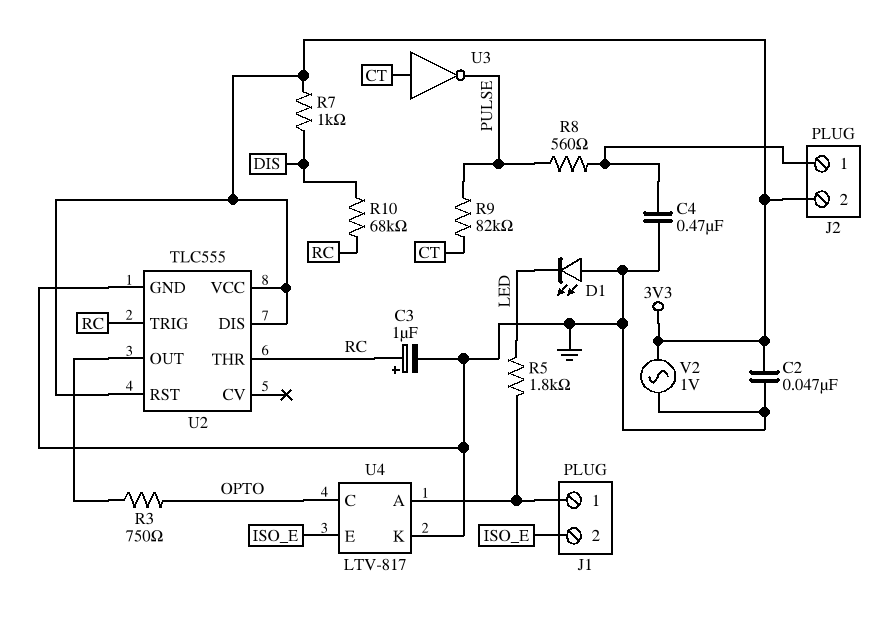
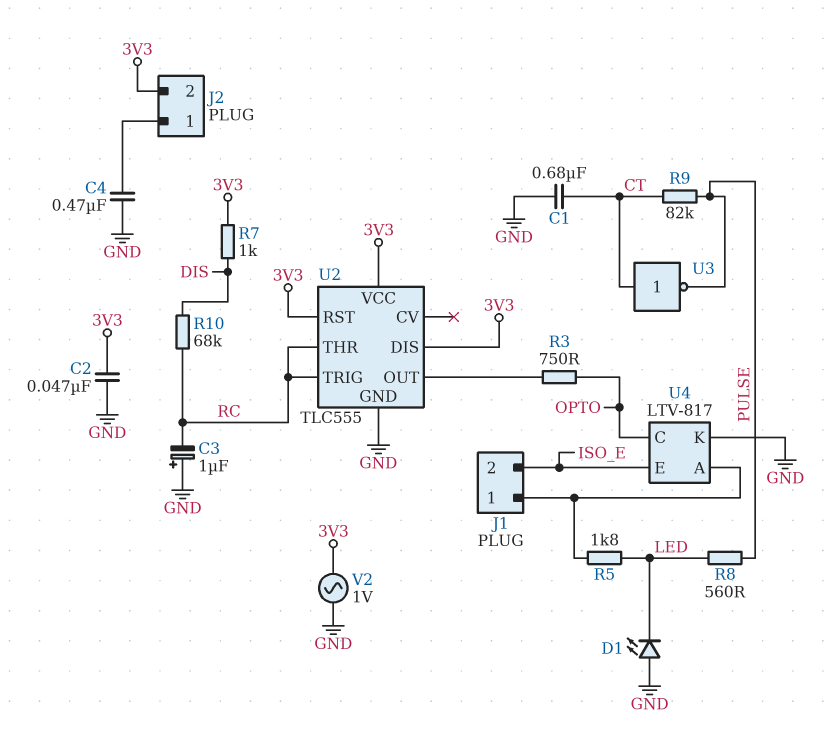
C1: none -> 680nF (CT, GND)
C3: 1uF (plus RC, minus GND) -> 1uF (plus GND, minus RC)
R8: 560 (J2/1, PULSE) -> 560 (LED, PULSE)

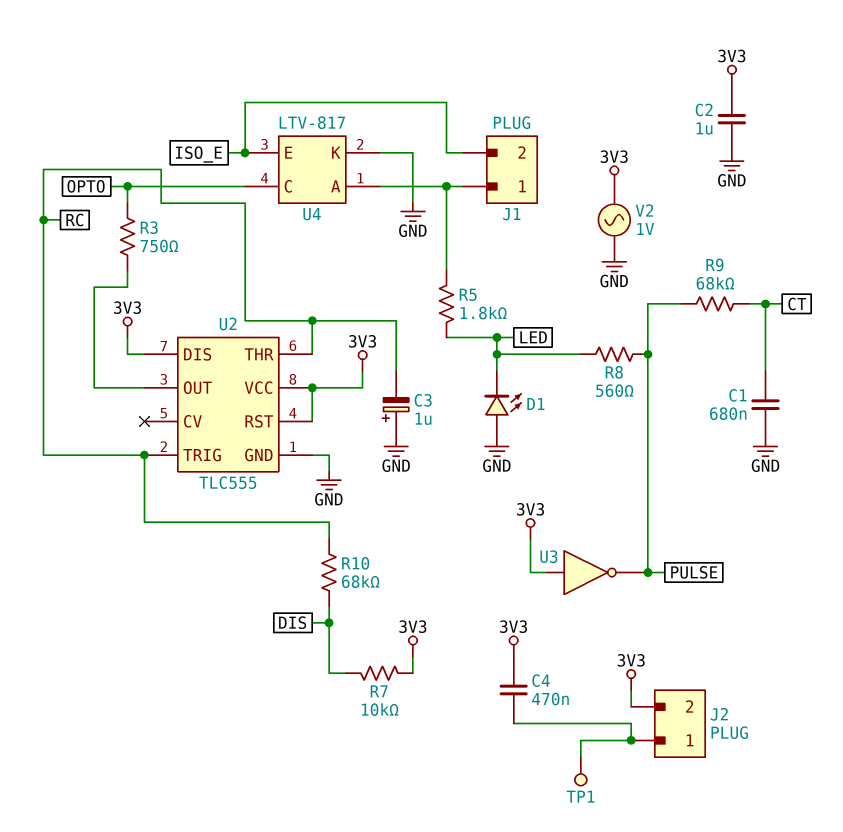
C2: 47nF (3V3, GND) -> 1uF (3V3, GND)
C4: 470nF (GND, J2/1) -> 470nF (3V3, J2/1)
R7: 1k (3V3, DIS) -> 10k (3V3, DIS)
R9: 82k (CT, PULSE) -> 68k (CT, PULSE)
TP1: none -> test point (J2/1)
U3: NOT (in CT, out PULSE) -> NOT (in 3V3, out PULSE)

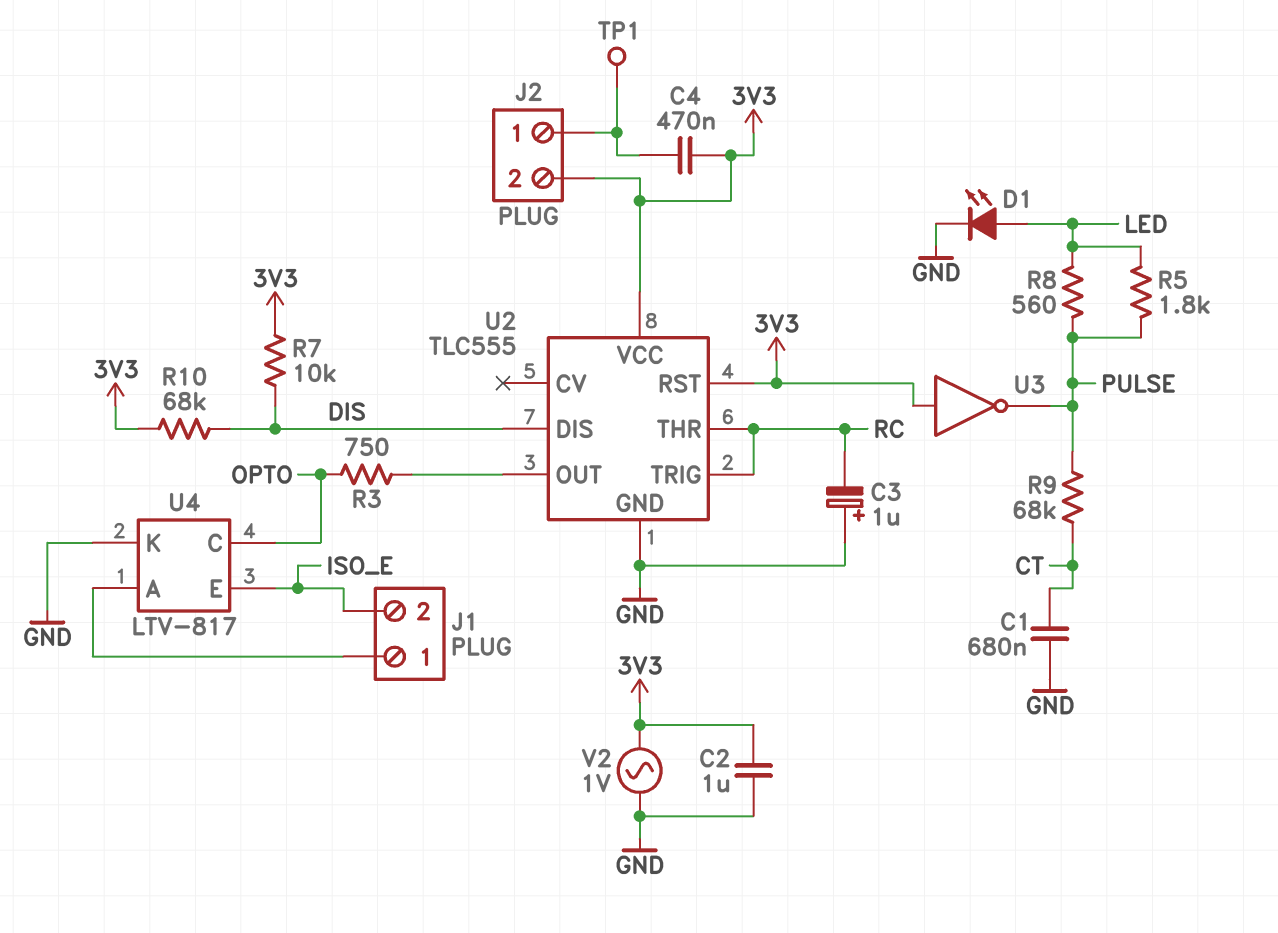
D1: LED (A GND, K LED) -> LED (A LED, K GND)
R5: 1.8k (J1/1, LED) -> 1.8k (LED, PULSE)
R10: 68k (DIS, RC) -> 68k (3V3, DIS)
U2 pin DIS: 3V3 -> DIS

